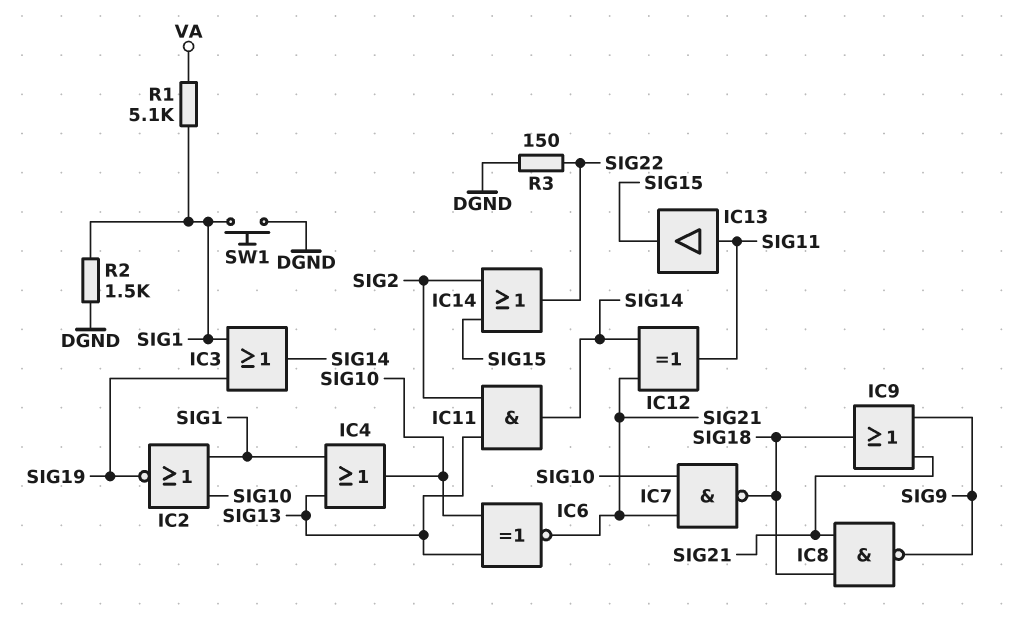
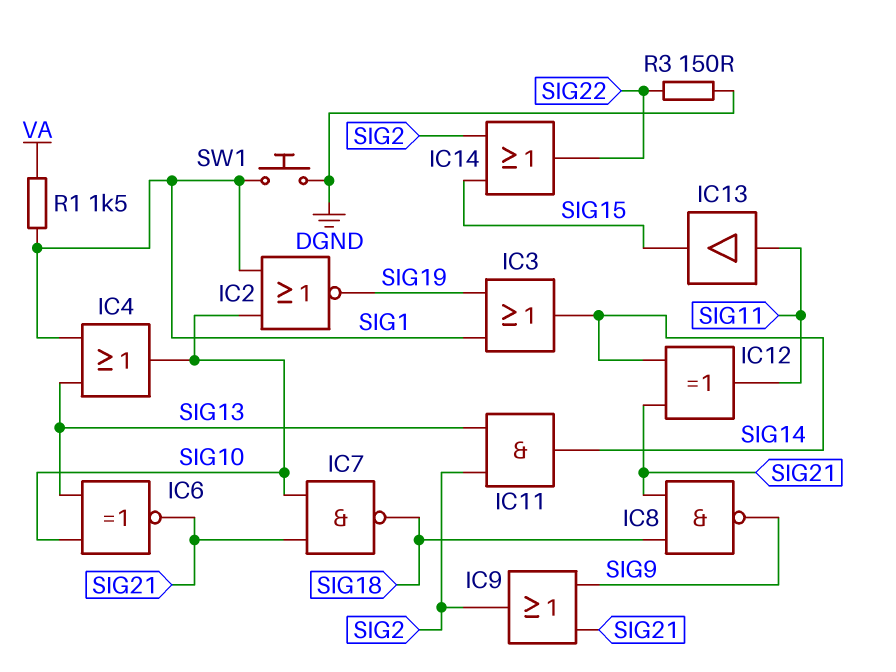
IC9: OR (in SIG9, in SIG21, out SIG18) -> OR (in SIG9, in SIG21, out SIG2)
R1: 5.1k (SIG1, VA) -> 1.5k (SIG1, VA)
R2: 1.5k (DGND, SIG1) -> none

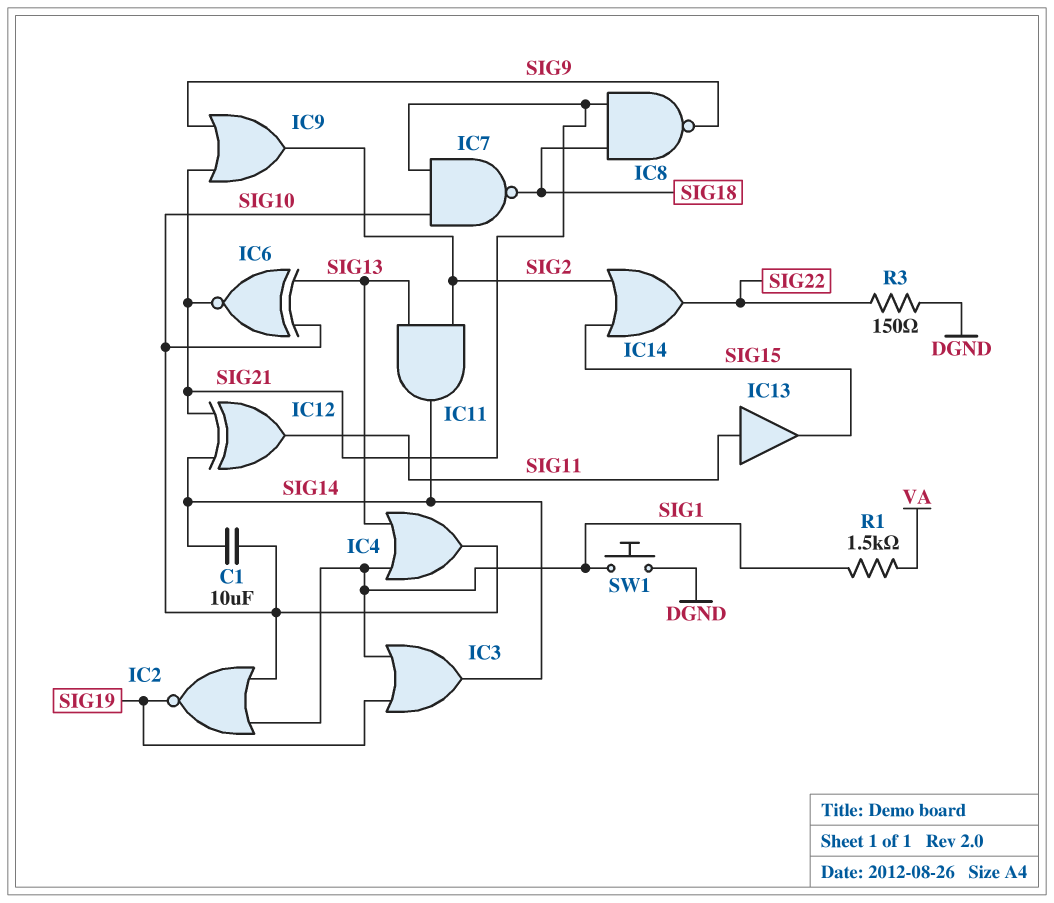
C1: none -> 10uF (SIG10, SIG14)

